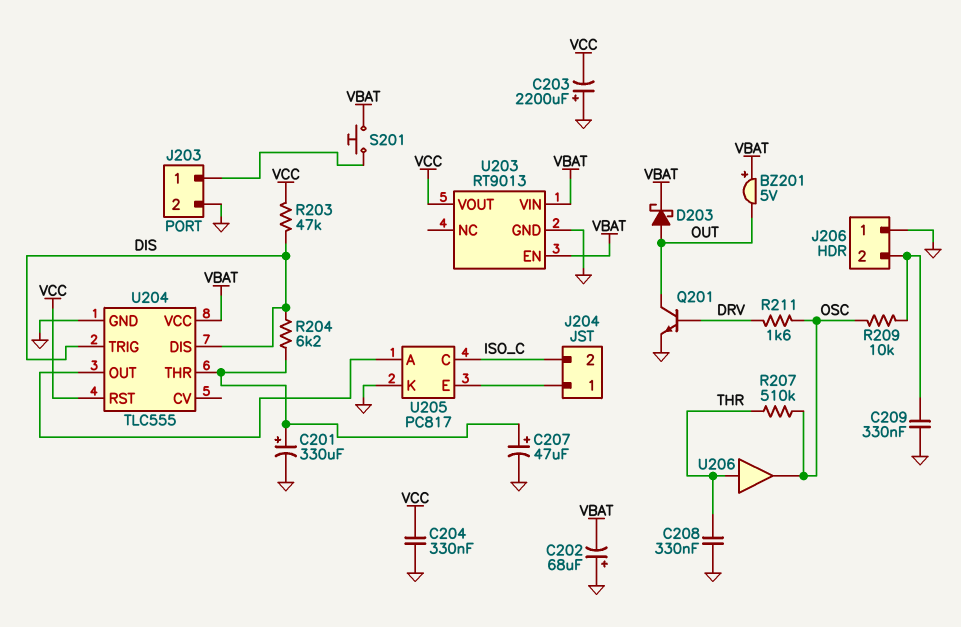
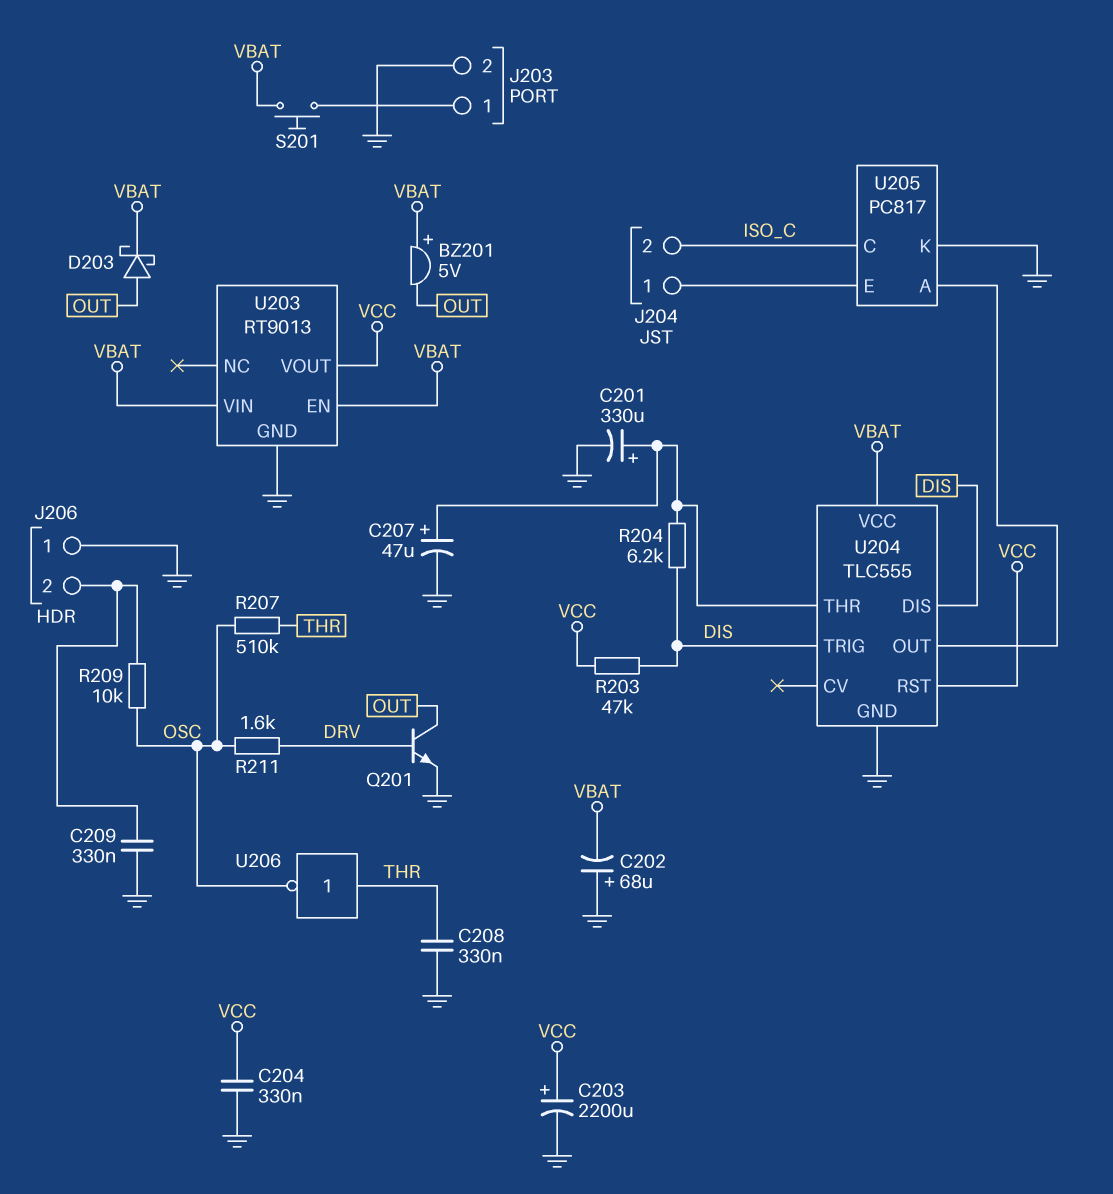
C203: 2200uF (plus GND, minus VCC) -> 2200uF (plus VCC, minus GND)
U206: buffer (in THR, out OSC) -> NOT (in THR, out OSC)

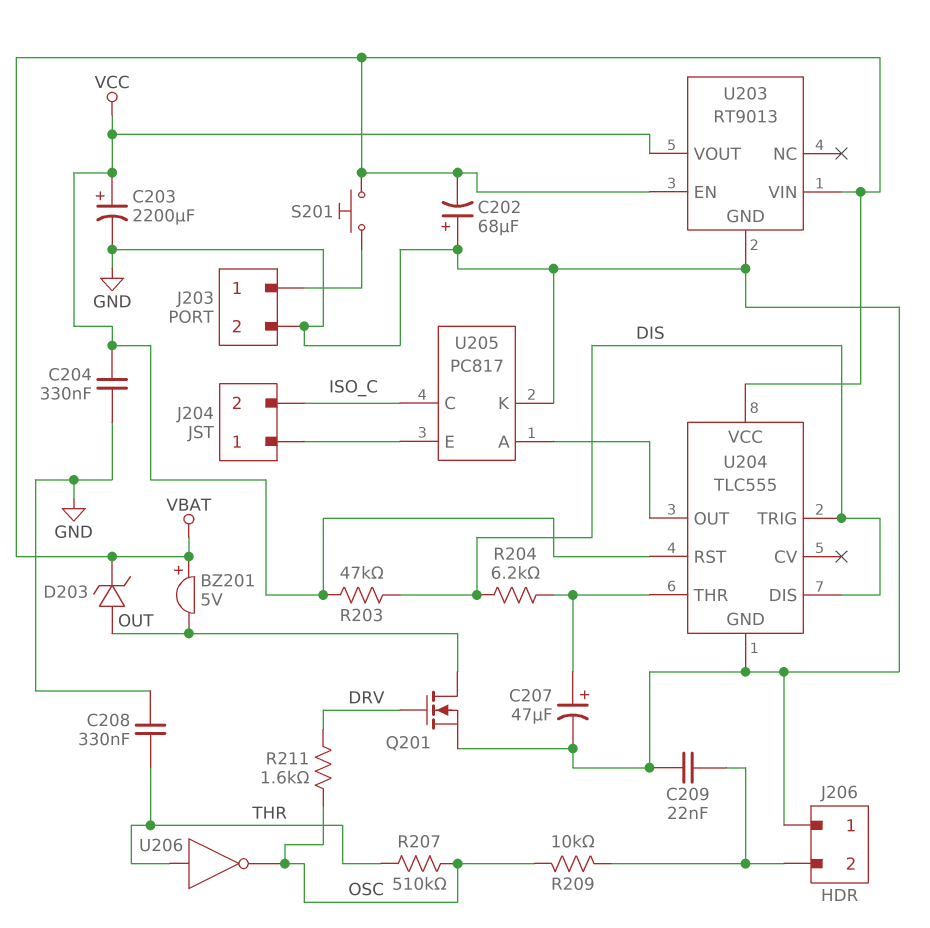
C201: 330uF (plus U204/THR, minus GND) -> none
C209: 330nF (GND, J206/2) -> 22nF (GND, J206/2)
D203: schottky (A OUT, K VBAT) -> zener (A OUT, K VBAT)
Q201: NPN (B DRV, C OUT, E GND) -> NMOS (G DRV, D OUT, S GND)

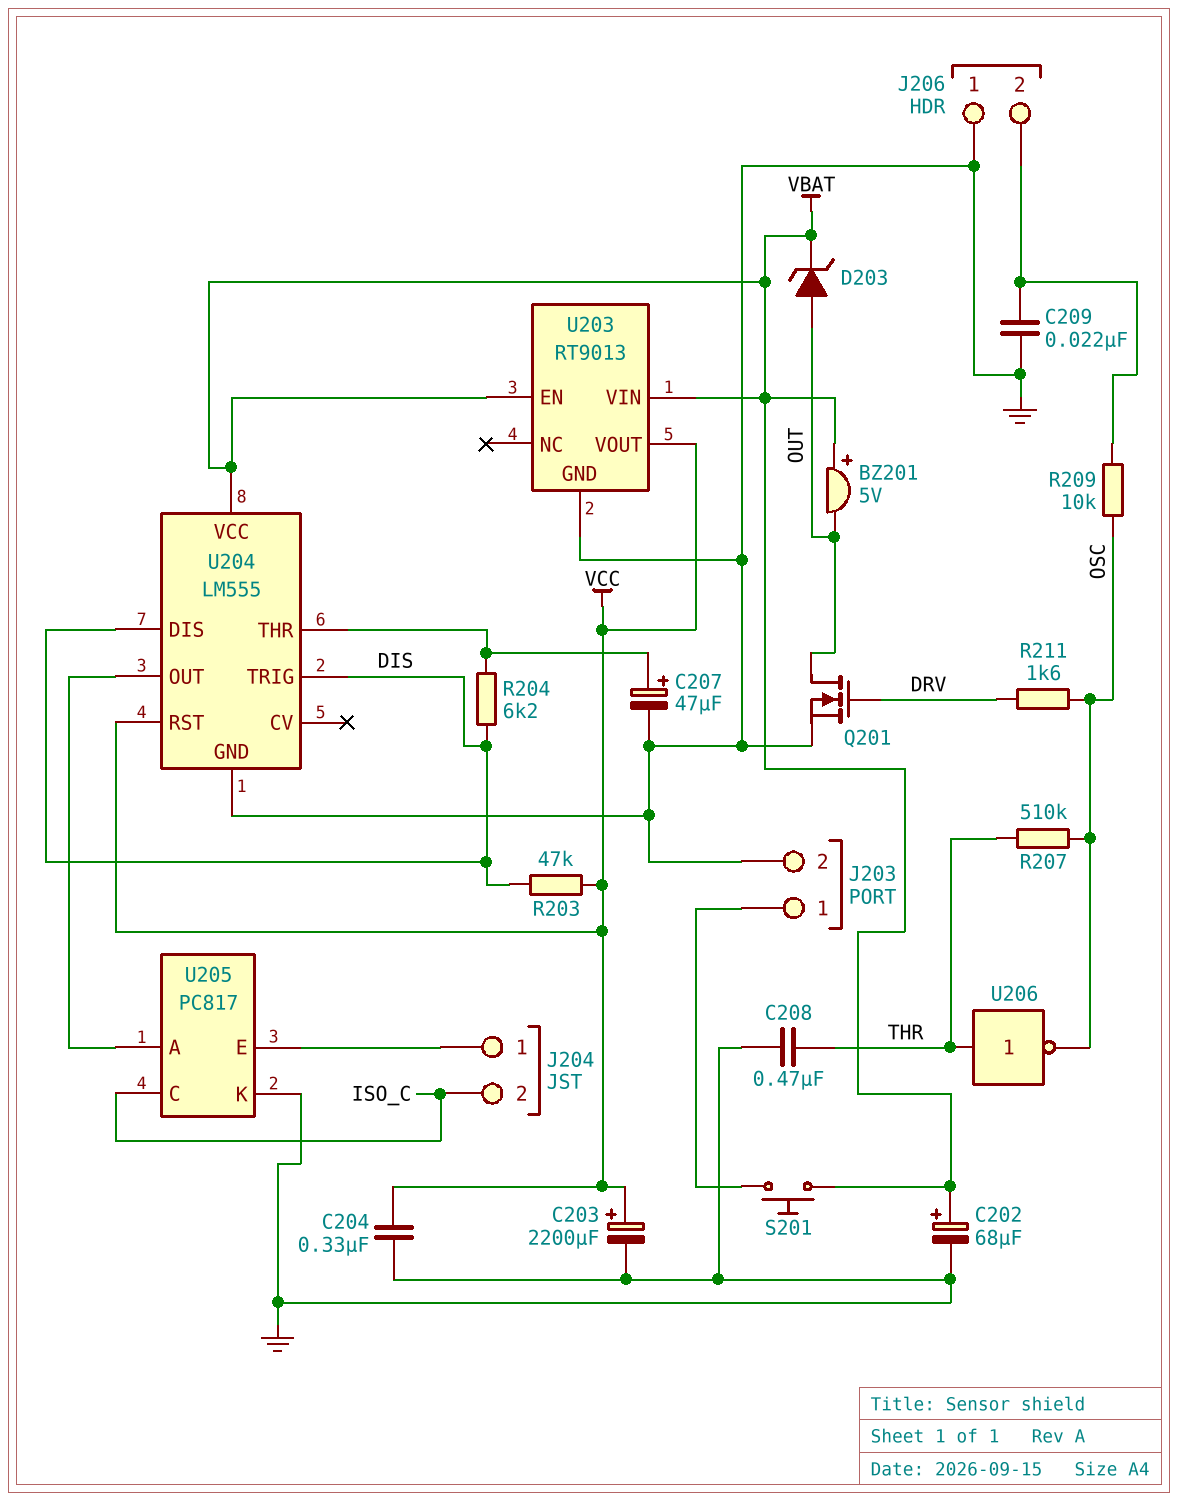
C202: 68uF (plus GND, minus VBAT) -> 68uF (plus VBAT, minus GND)
C208: 330nF (GND, THR) -> 470nF (GND, THR)
U204: TLC555 -> LM555

